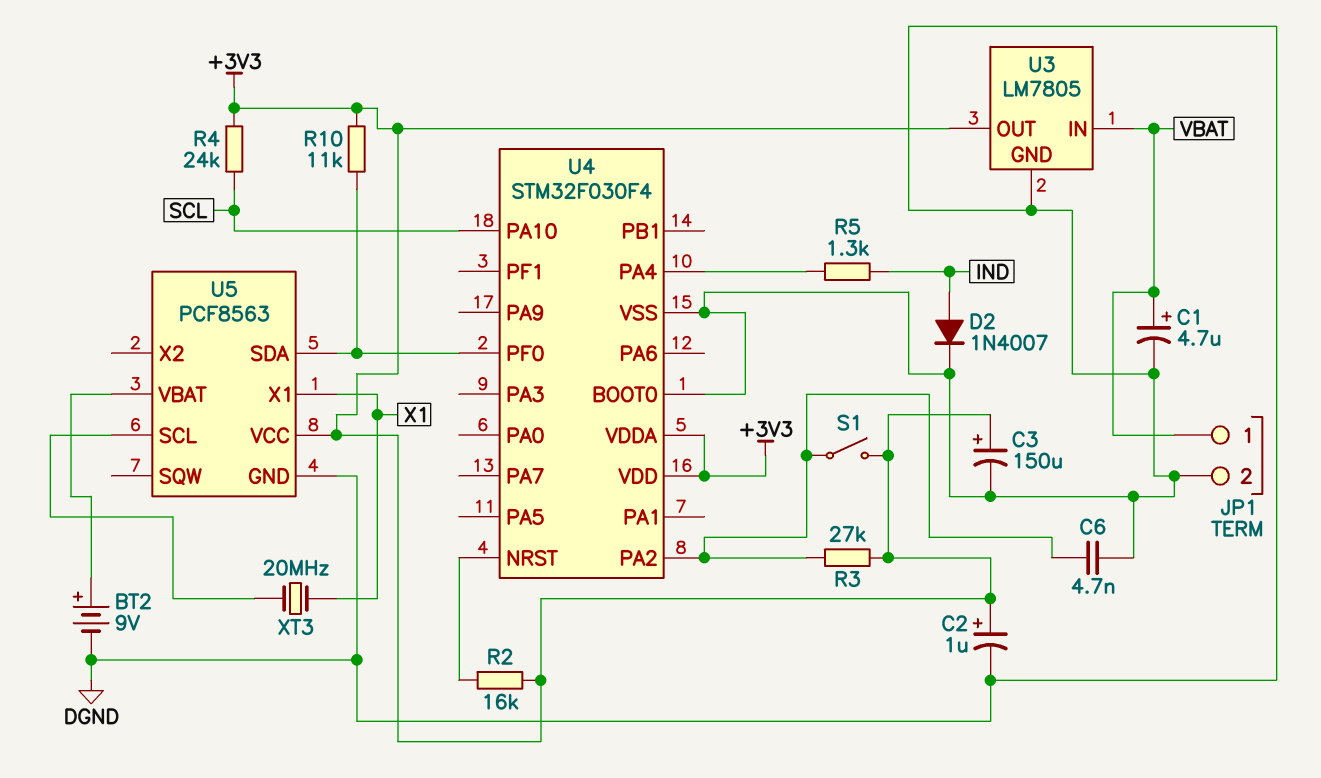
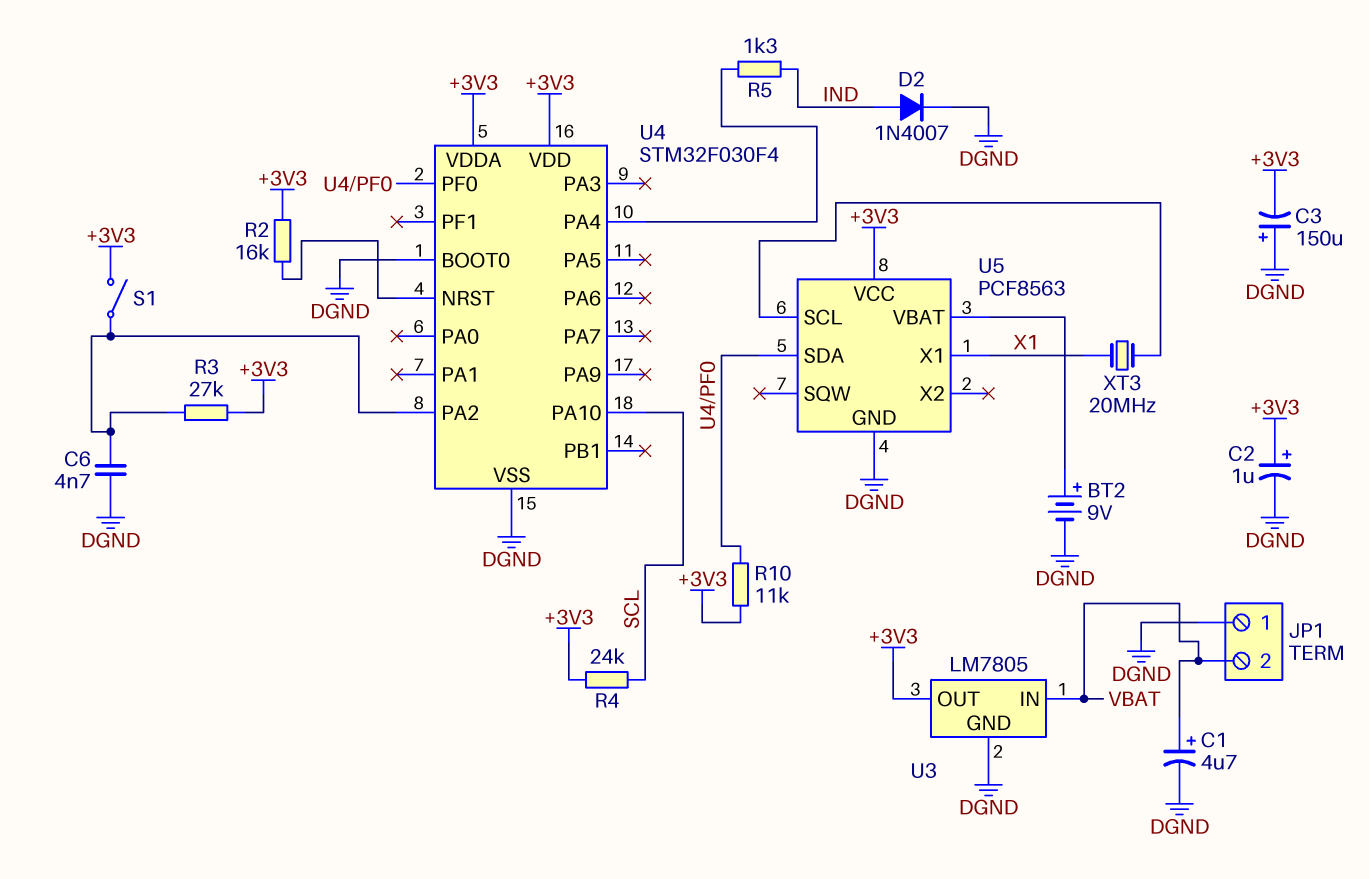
C3: 150uF (plus +3V3, minus DGND) -> 150uF (plus DGND, minus +3V3)
JP1 pin 1: VBAT -> DGND
JP1 pin 2: DGND -> VBAT

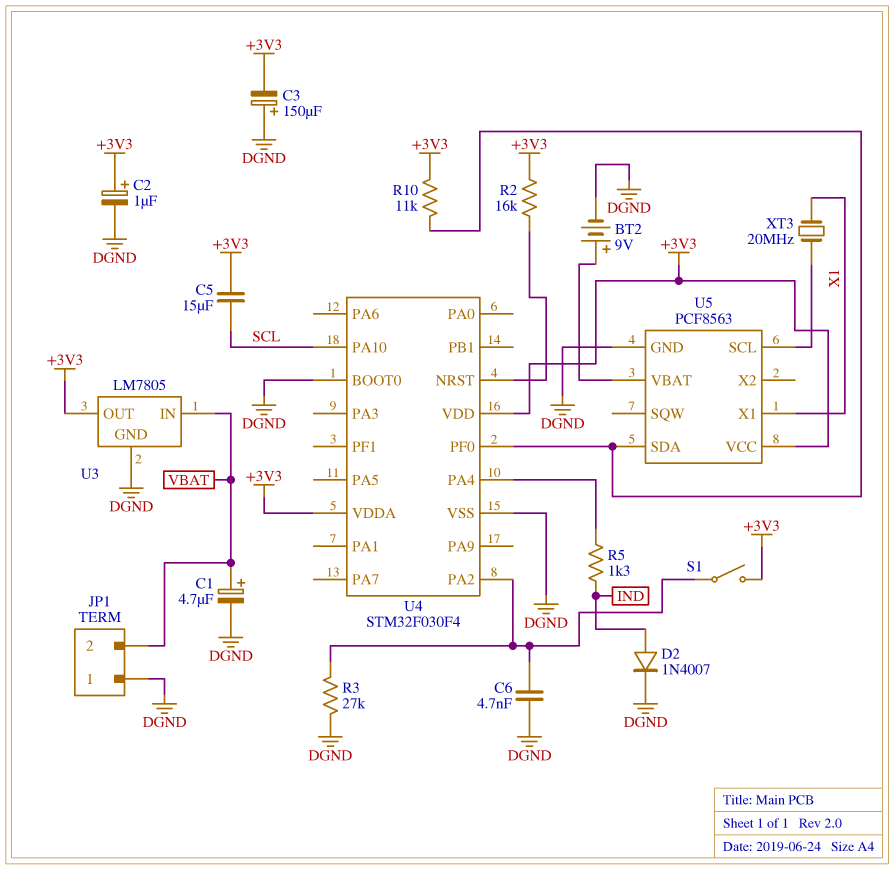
C5: none -> 15uF (+3V3, SCL)
R3: 27k (+3V3, U4/PA2) -> 27k (DGND, U4/PA2)
R4: 24k (+3V3, SCL) -> none

